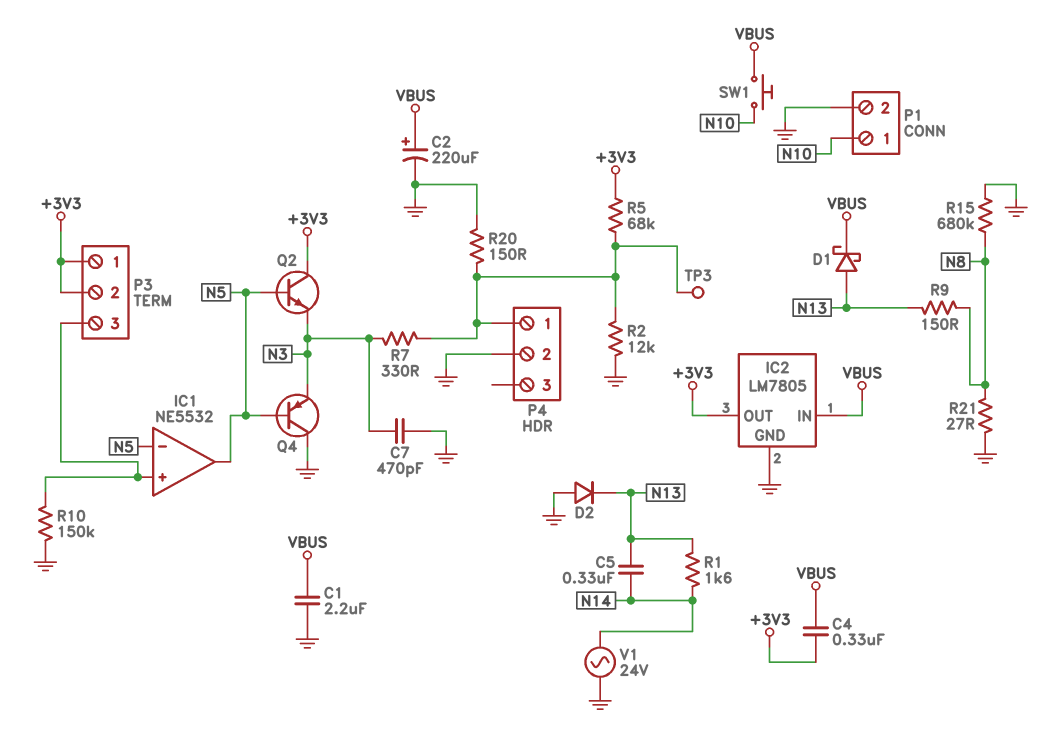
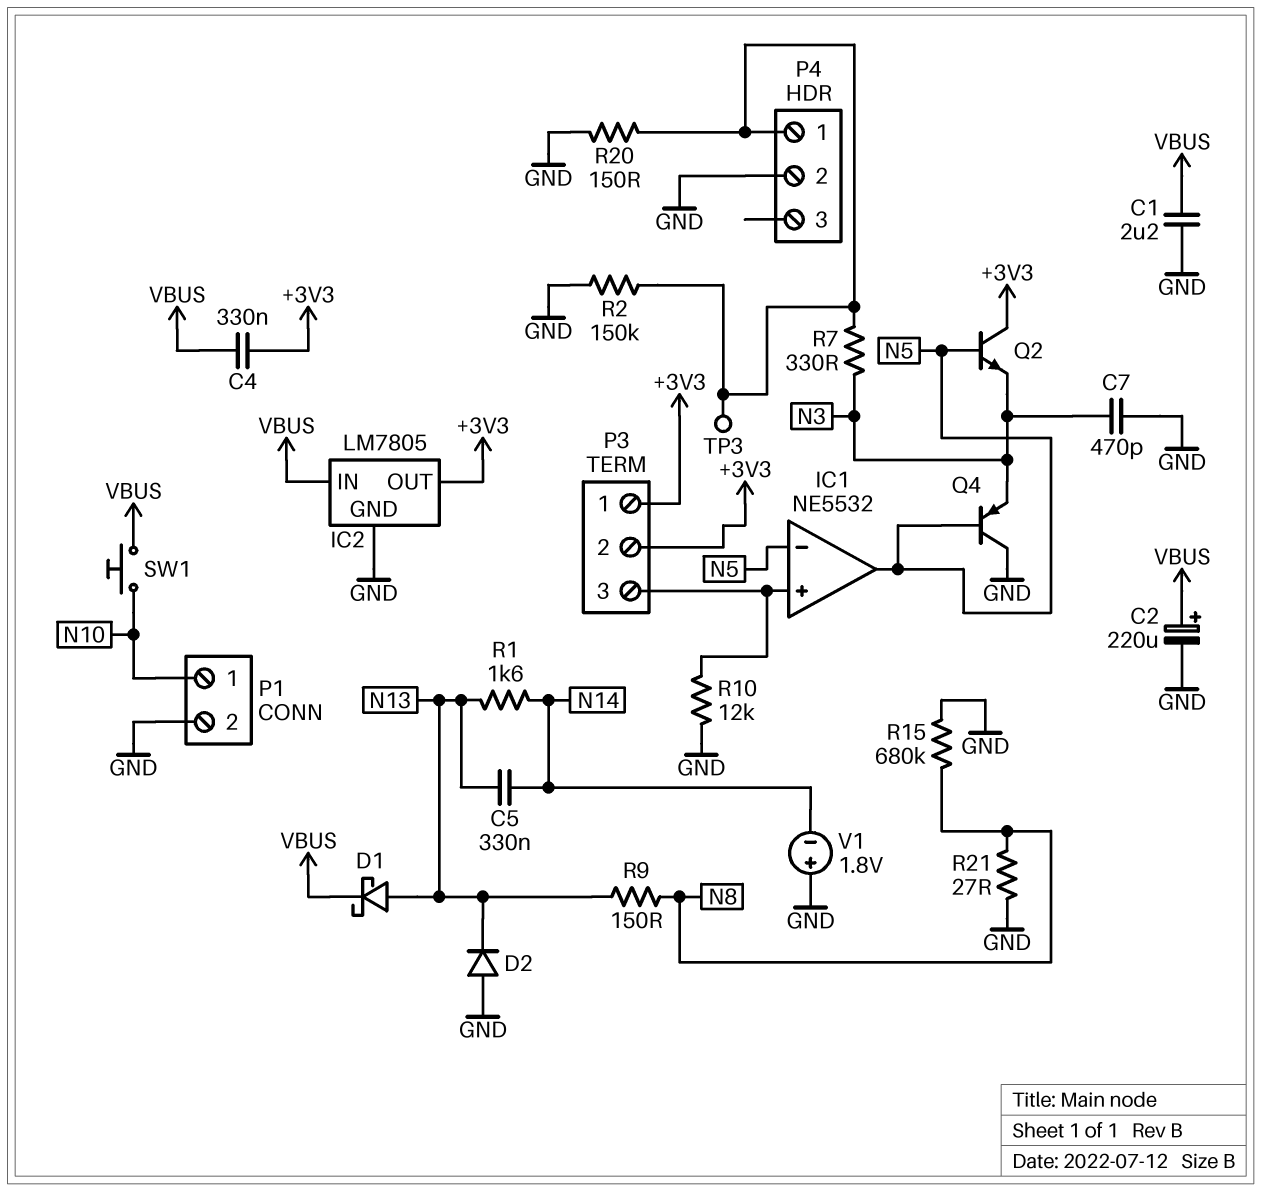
R2: 12k (GND, P4/1) -> 150k (GND, P4/1)
R5: 68k (+3V3, P4/1) -> none
R10: 150k (GND, IC1/in+) -> 12k (GND, IC1/in+)
V1: AC 24V (GND, N14) -> 1.8V (plus GND, minus N14)

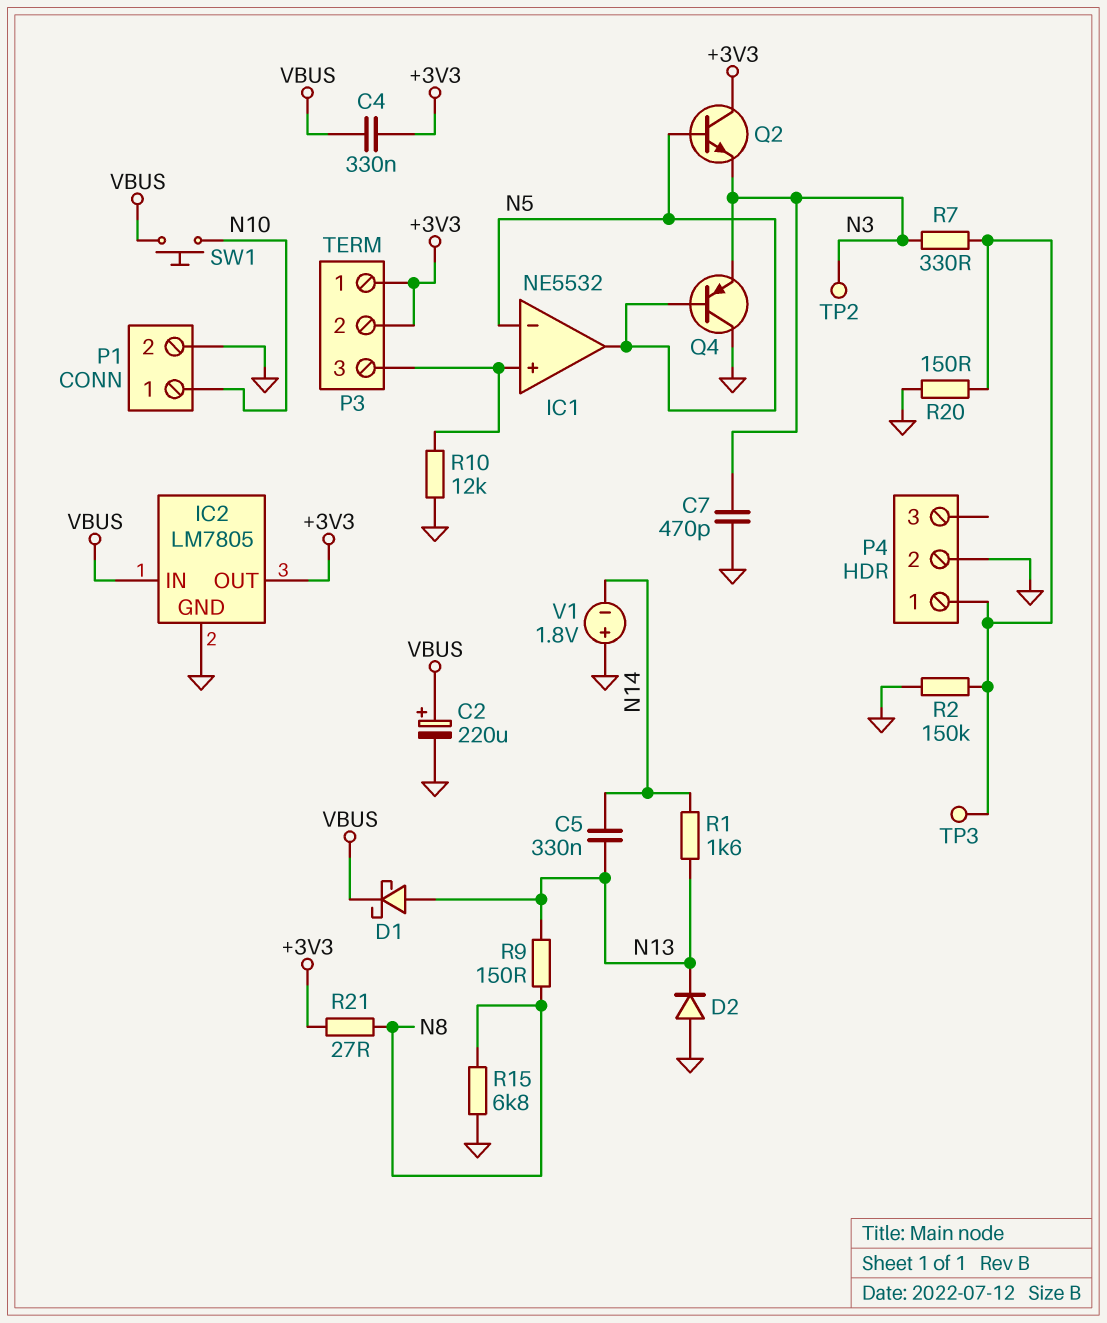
C1: 2.2uF (GND, VBUS) -> none
R15: 680k (GND, N8) -> 6.8k (GND, N8)
R21: 27 (GND, N8) -> 27 (+3V3, N8)
TP2: none -> test point (N3)

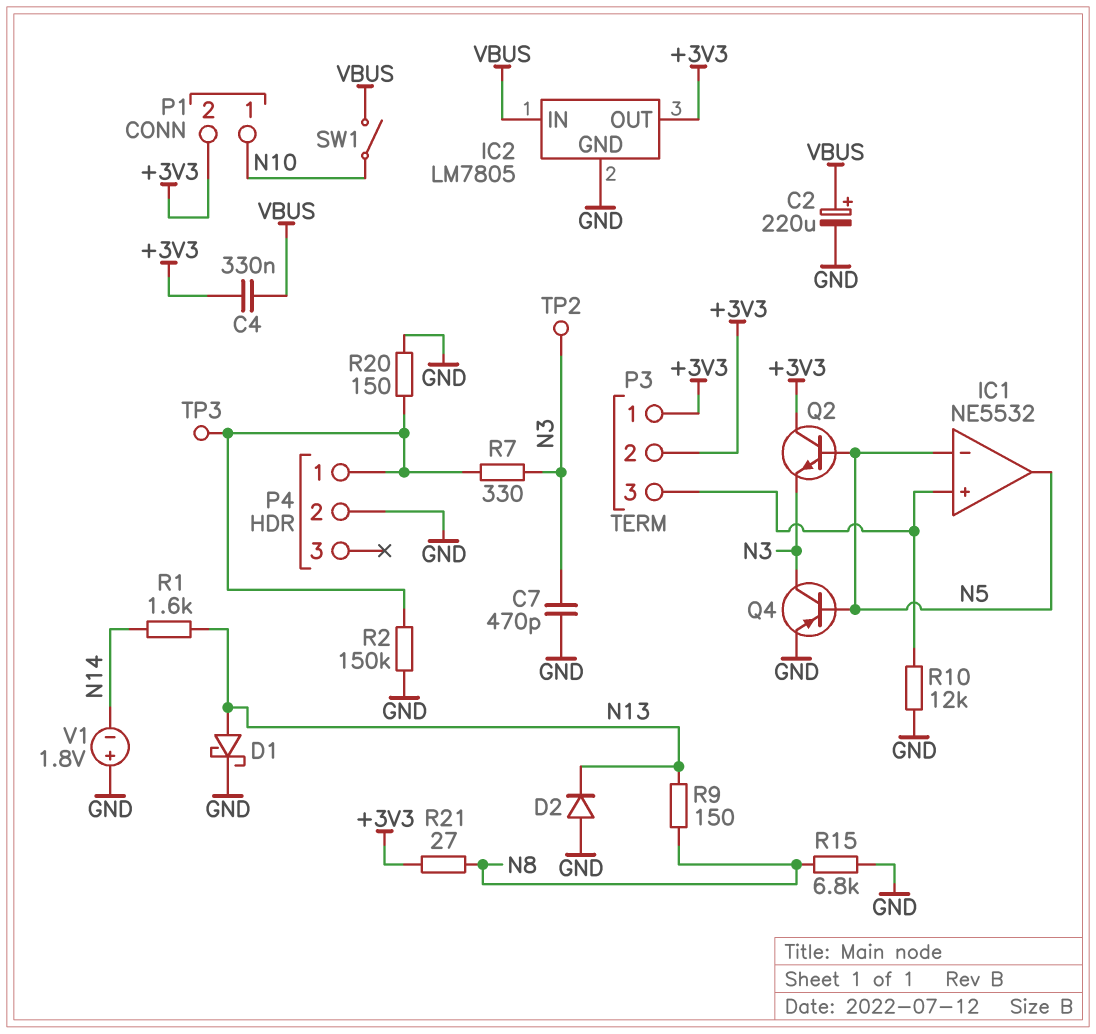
C5: 330nF (N13, N14) -> none
D1: schottky (A N13, K VBUS) -> schottky (A N13, K GND)
P1 pin 2: GND -> +3V3
Q4: PNP (B N5, C GND, E N3) -> PNP (B N5, C N3, E GND)
SW1: button (N10, VBUS) -> switch (N10, VBUS)

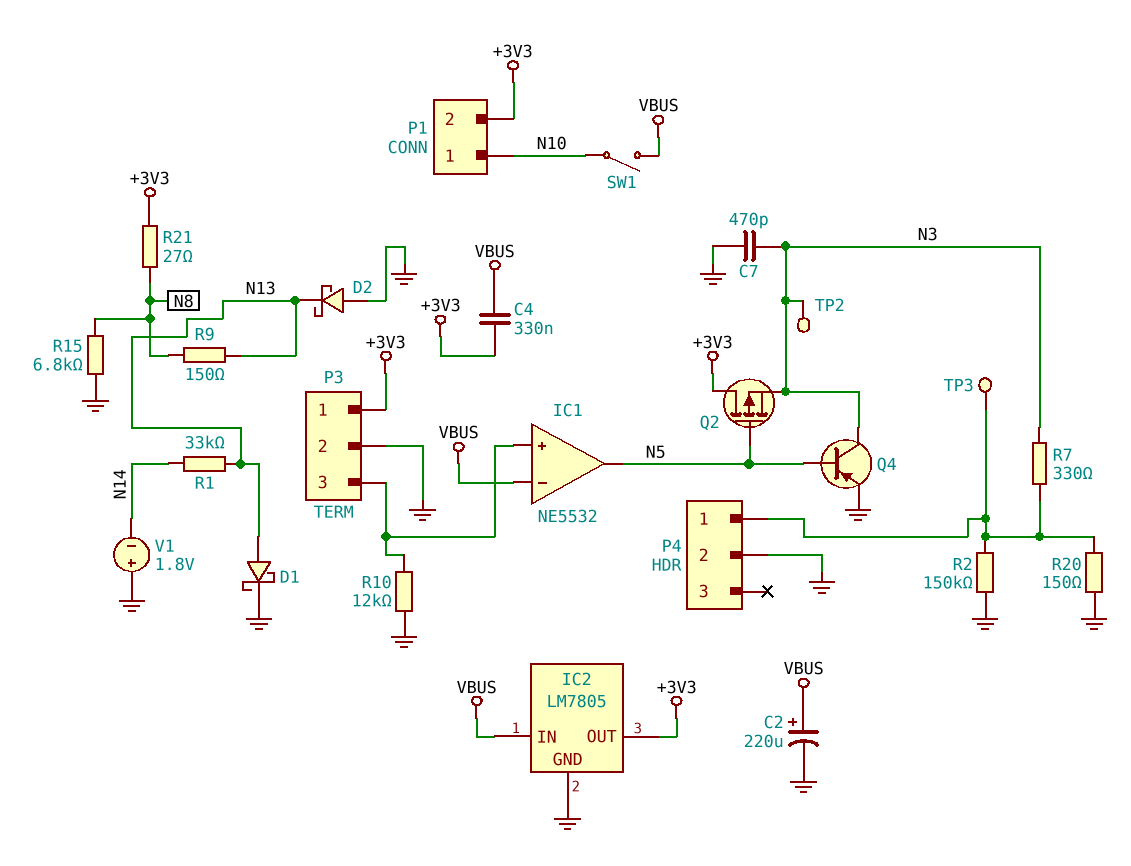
D2: diode (A GND, K N13) -> schottky (A GND, K N13)
IC1 pin in-: N5 -> VBUS
P3 pin 2: +3V3 -> GND
Q2: NPN (B N5, C +3V3, E N3) -> PMOS (G N5, D +3V3, S N3)
R1: 1.6k (N13, N14) -> 33k (N13, N14)

